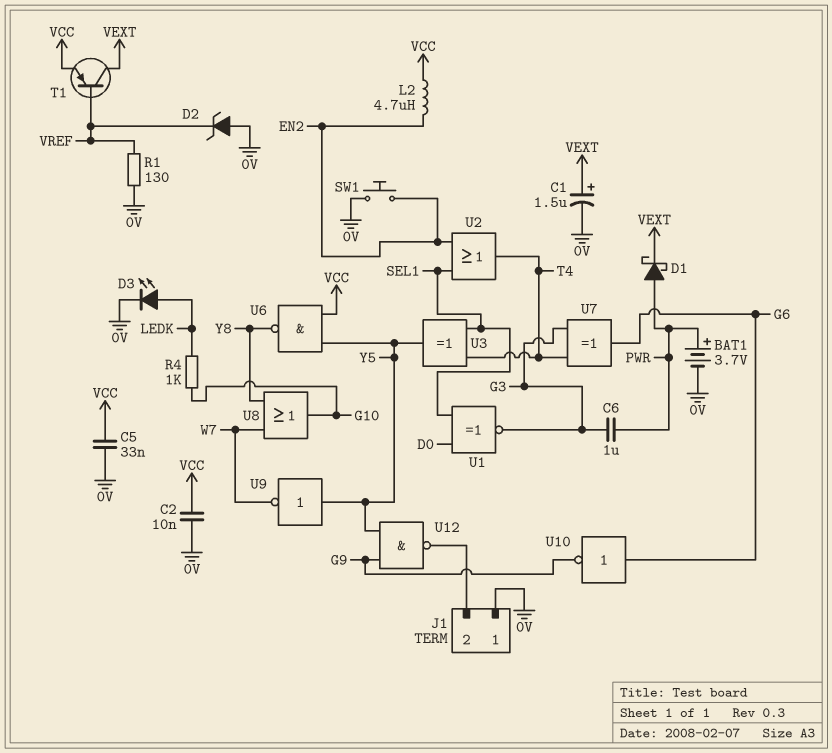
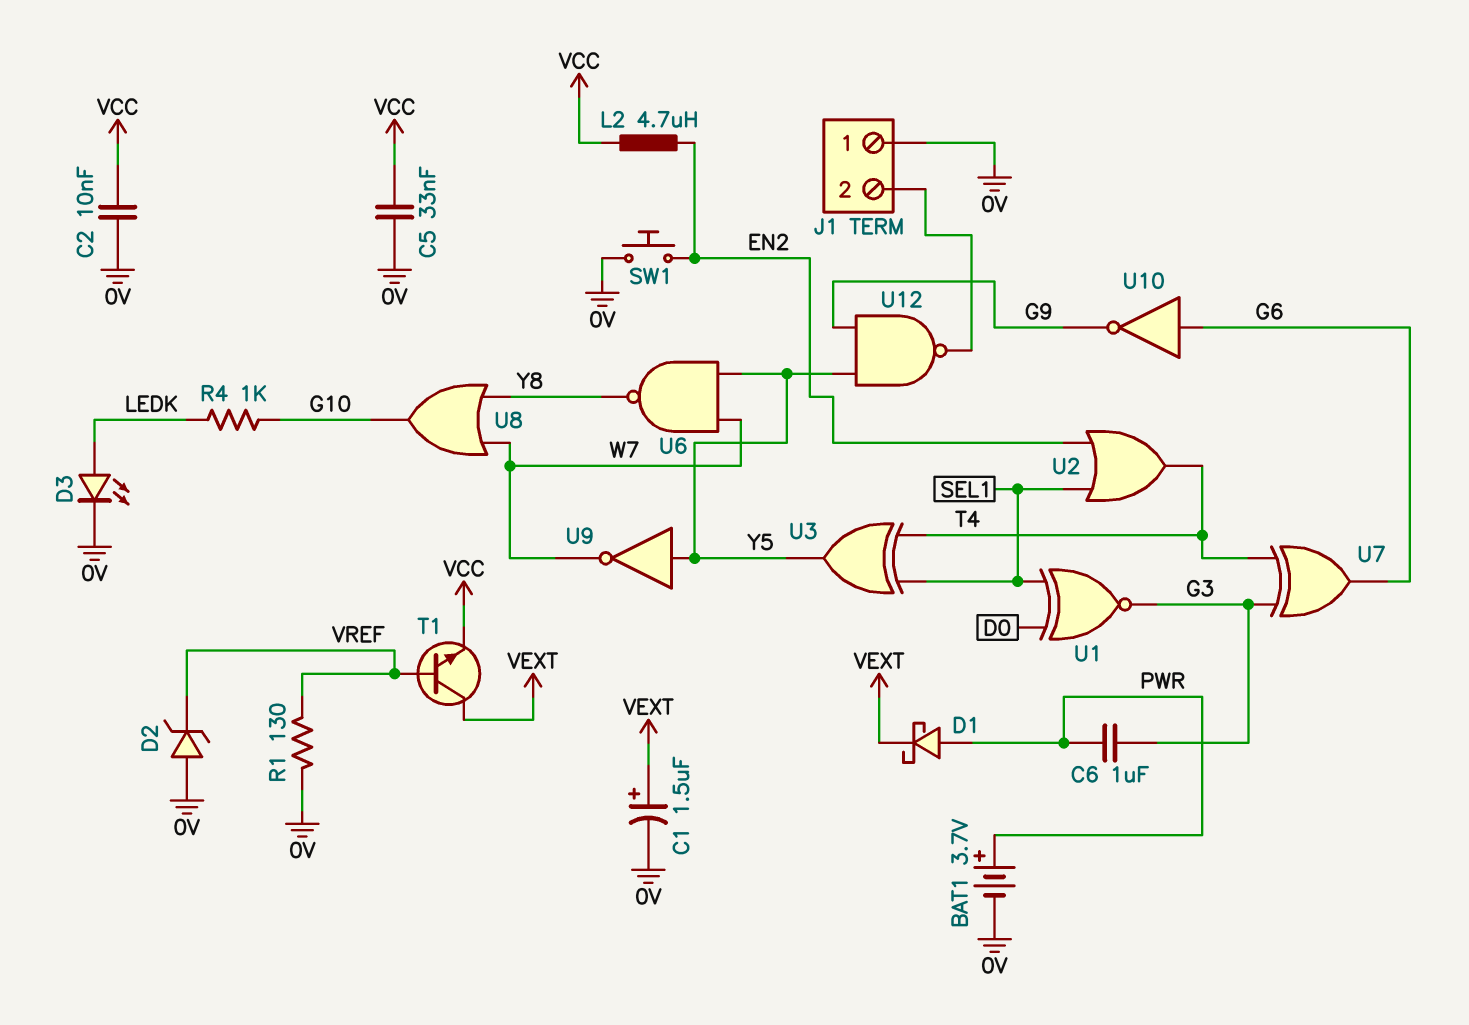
T1: PNP (B VREF, C VEXT, E VCC) -> NPN (B VREF, C VEXT, E VCC)
U6: NAND (in VCC, in Y5, out Y8) -> NAND (in W7, in Y5, out Y8)

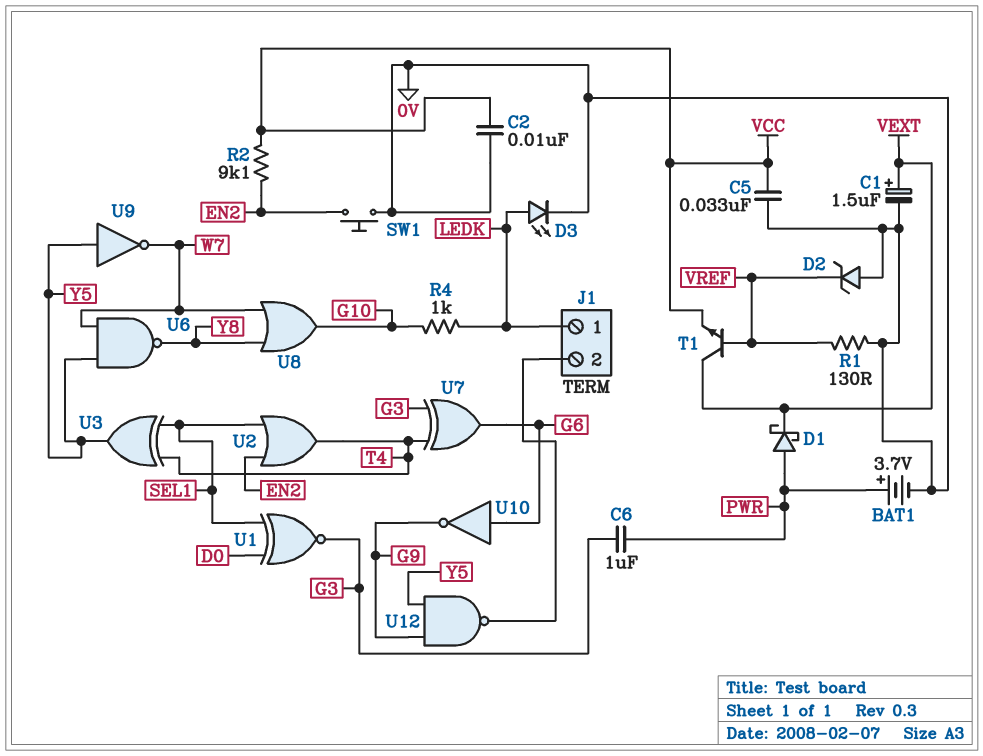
J1 pin 1: 0V -> LEDK
L2: 4.7uH (EN2, VCC) -> none
R2: none -> 9.1k (EN2, VCC)

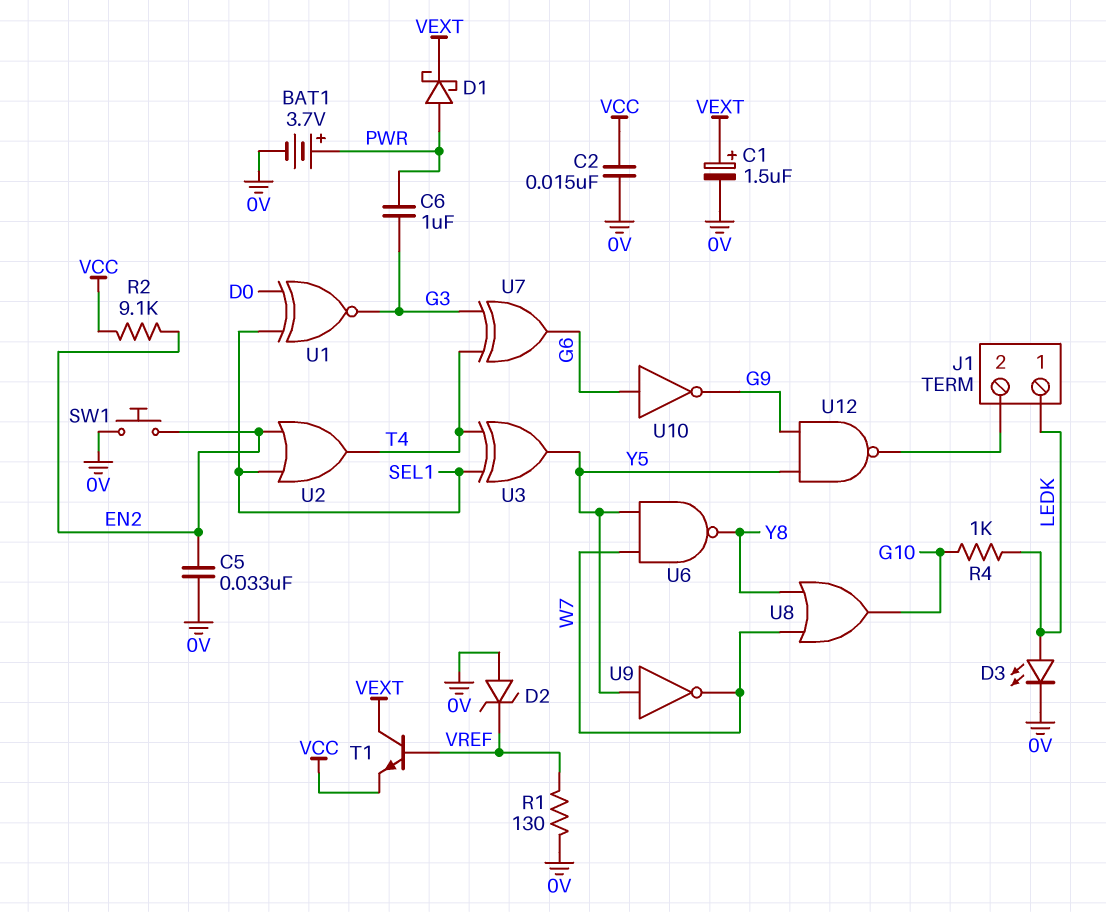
C2: 10nF (0V, VCC) -> 15nF (0V, VCC)
C5: 33nF (0V, VCC) -> 33nF (0V, EN2)

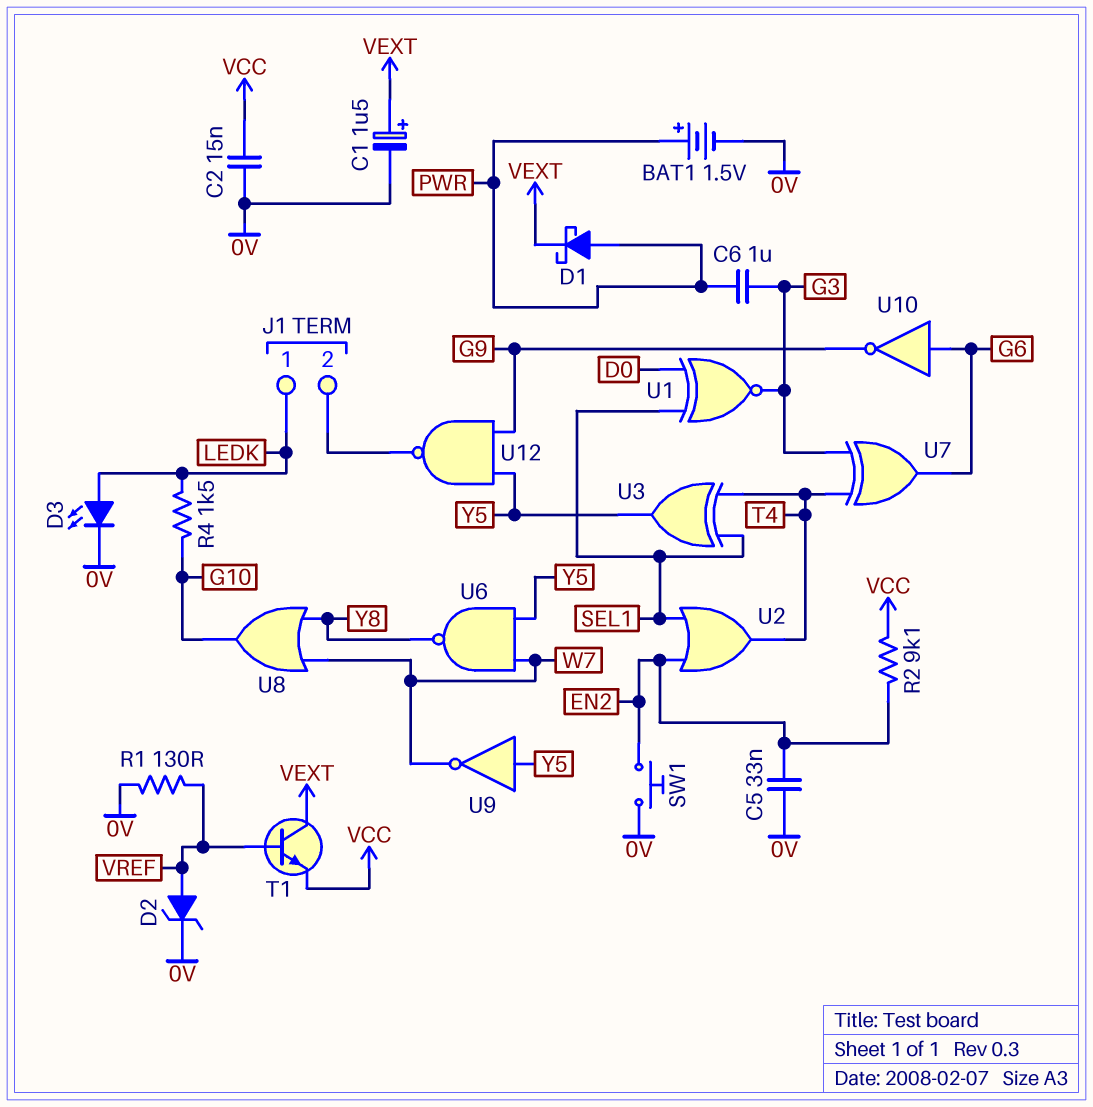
BAT1: 3.7V (plus PWR, minus 0V) -> 1.5V (plus PWR, minus 0V)
D2: zener (A 0V, K VREF) -> zener (A VREF, K 0V)
R4: 1k (G10, LEDK) -> 1.5k (G10, LEDK)

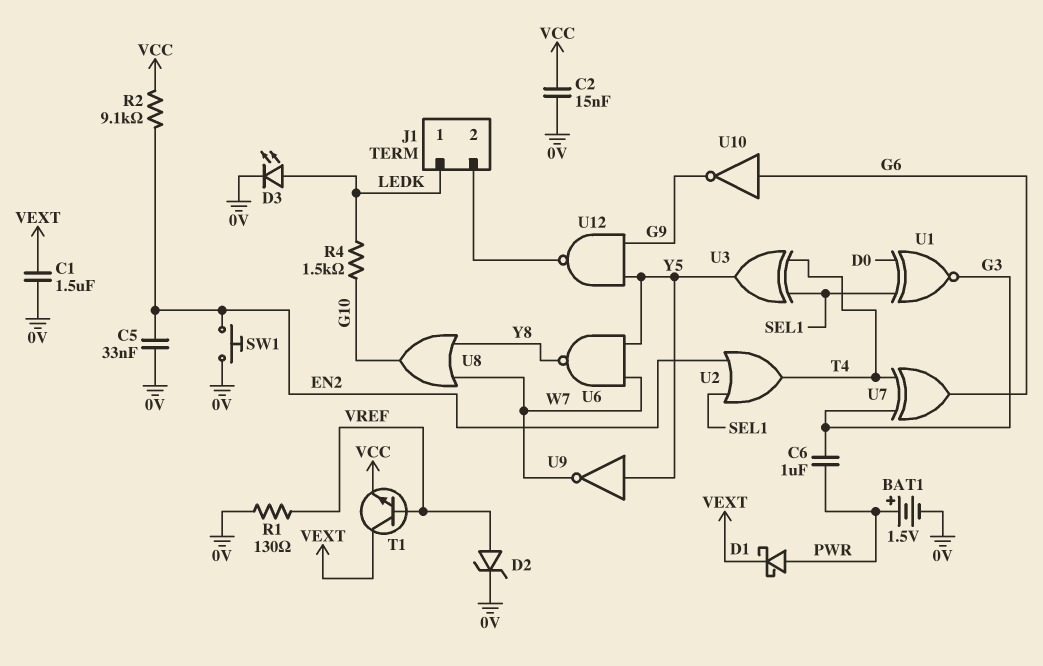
C1: 1.5uF (plus VEXT, minus 0V) -> 1.5uF (0V, VEXT)

